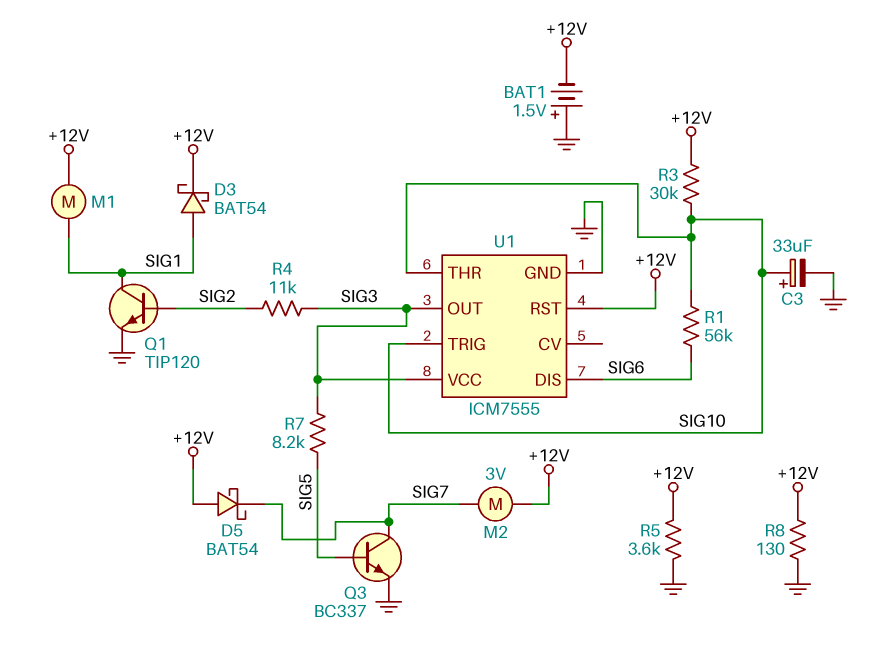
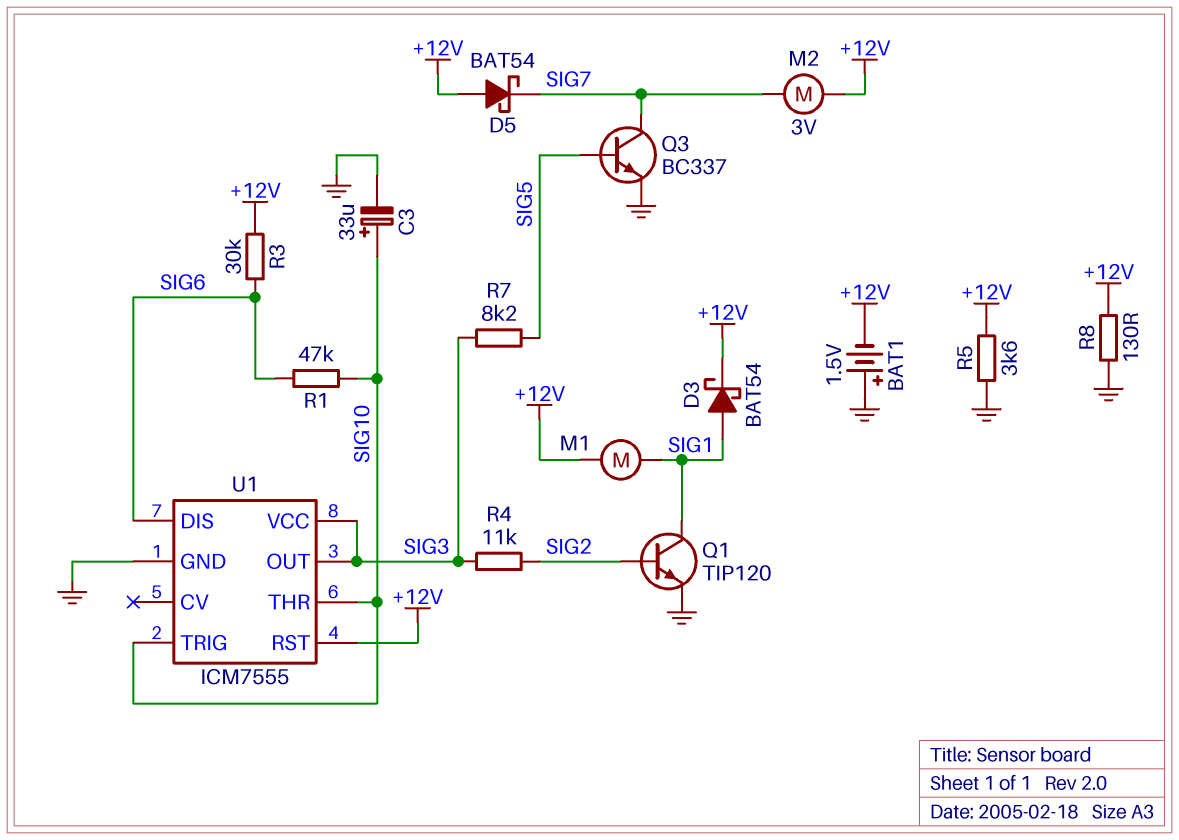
R1: 56k (SIG6, SIG10) -> 47k (SIG6, SIG10)
R3: 30k (+12V, SIG10) -> 30k (+12V, SIG6)

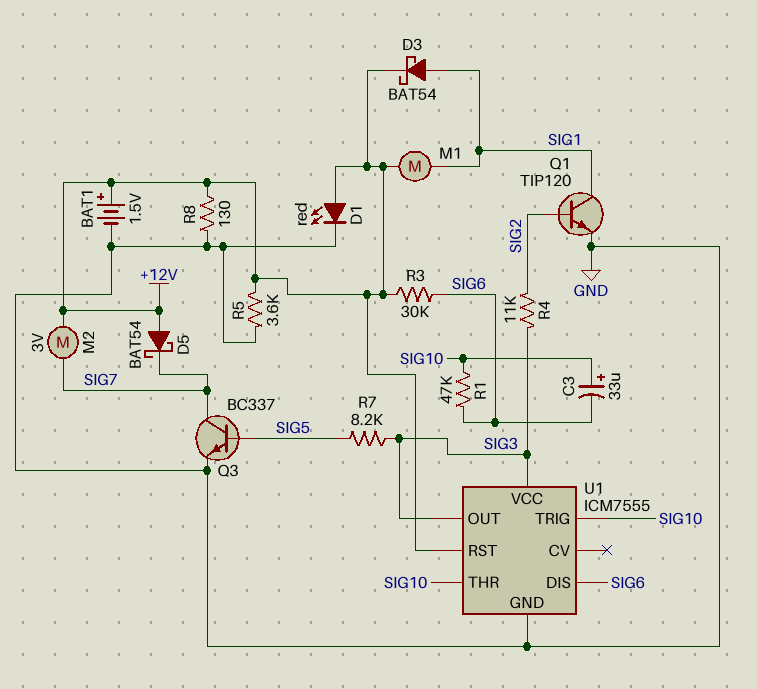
BAT1: 1.5V (plus GND, minus +12V) -> 1.5V (plus +12V, minus GND)
C3: 33uF (plus SIG10, minus GND) -> 33uF (plus SIG10, minus SIG6)
D1: none -> LED red (A +12V, K GND)

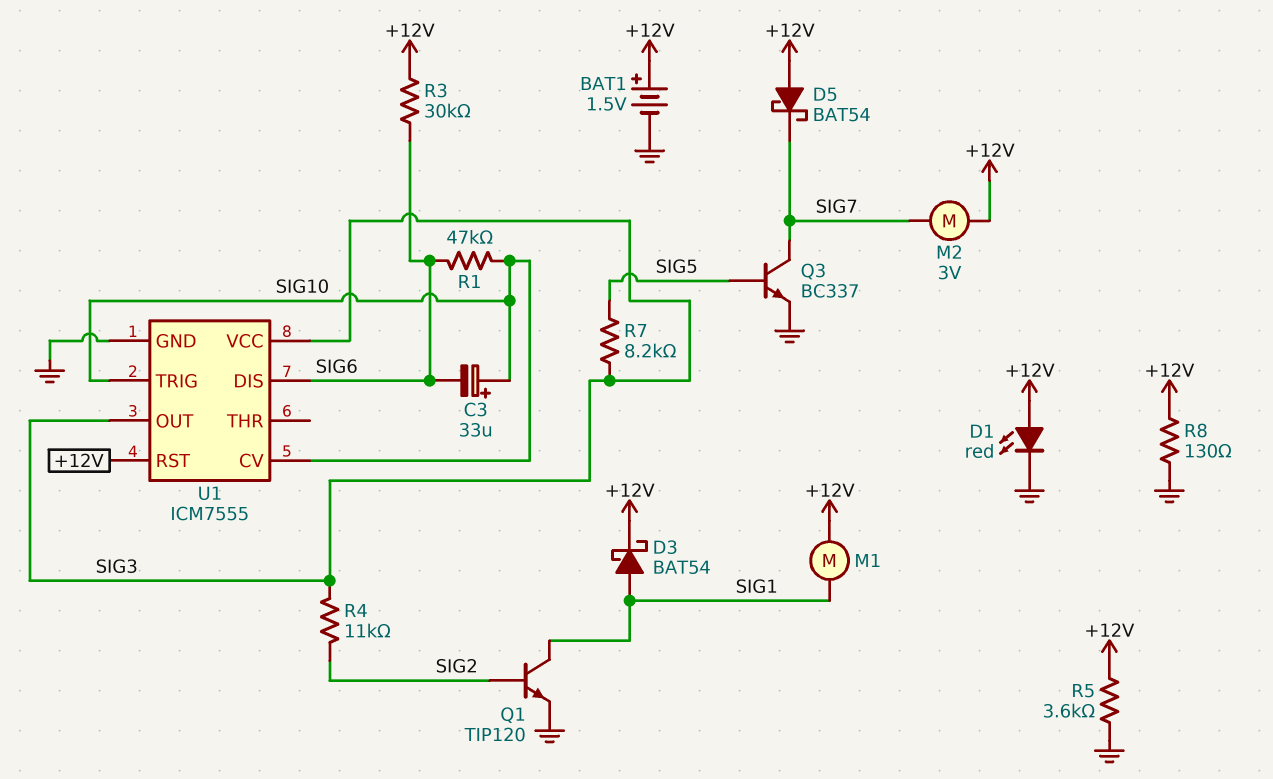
U1 pin CV: none -> SIG10
U1 pin THR: SIG10 -> none

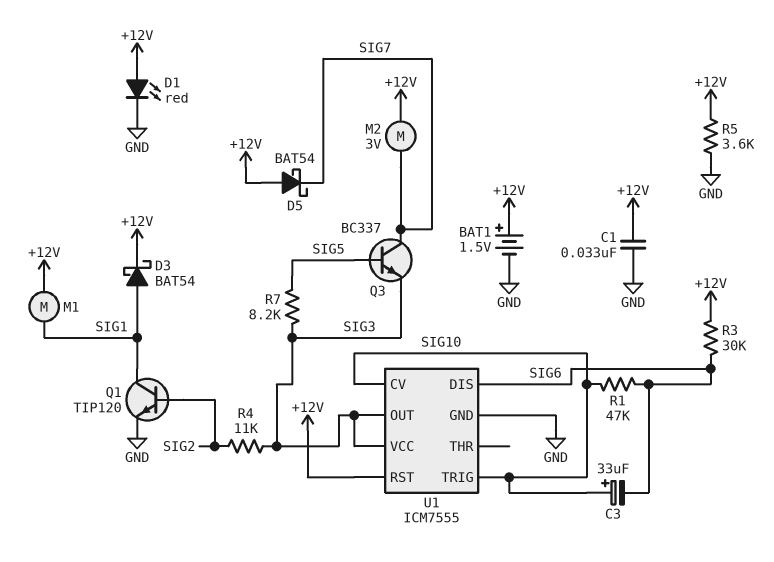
C1: none -> 33nF (+12V, GND)
Q3: NPN BC337 (B SIG5, C SIG7, E GND) -> NPN BC337 (B SIG5, C SIG7, E SIG3)
R8: 130 (+12V, GND) -> none

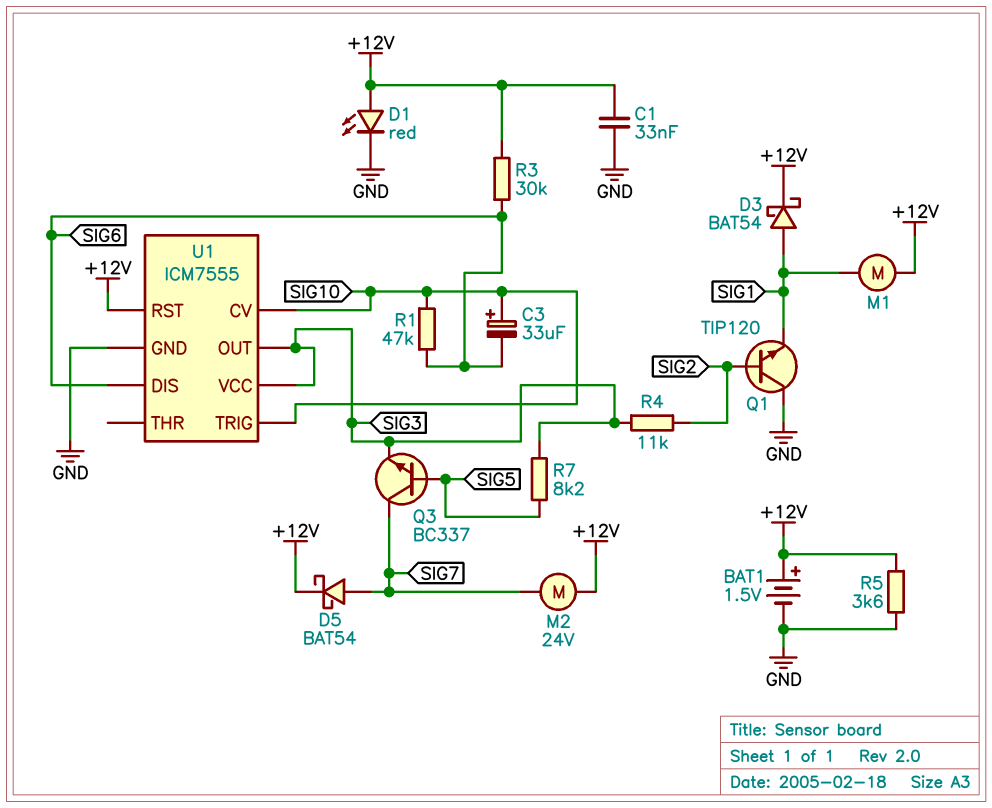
D5: schottky BAT54 (A +12V, K SIG7) -> schottky BAT54 (A SIG7, K +12V)
M2: motor 3V (+12V, SIG7) -> motor 24V (+12V, SIG7)
Q1: NPN TIP120 (B SIG2, C SIG1, E GND) -> NPN TIP120 (B SIG2, C GND, E SIG1)

